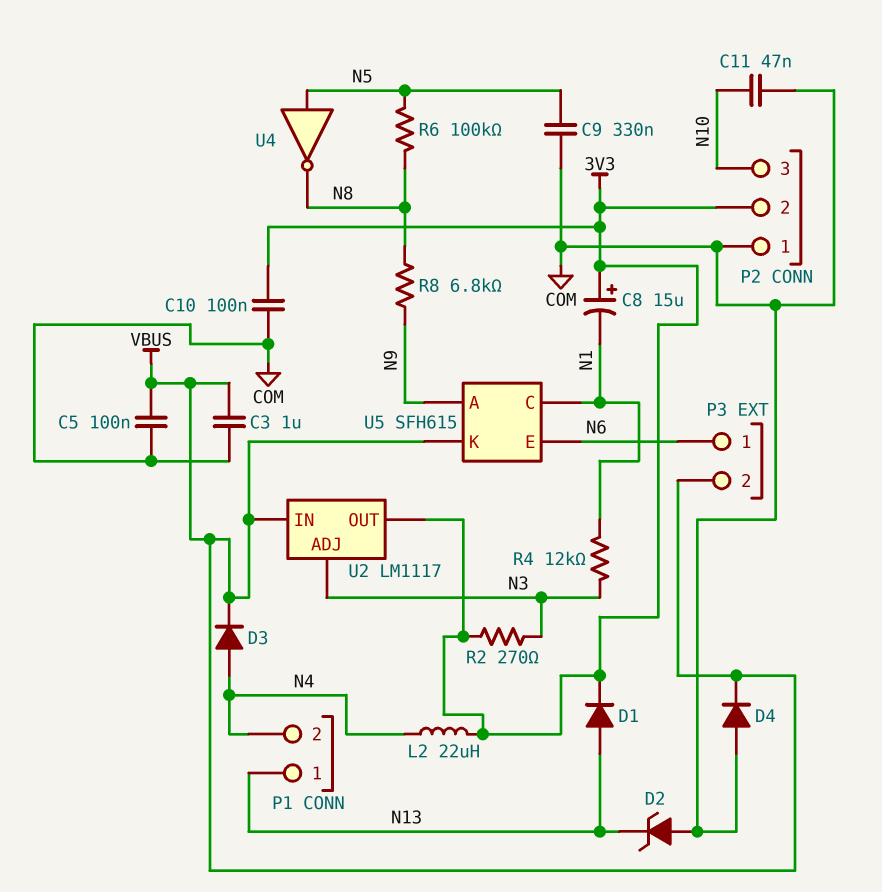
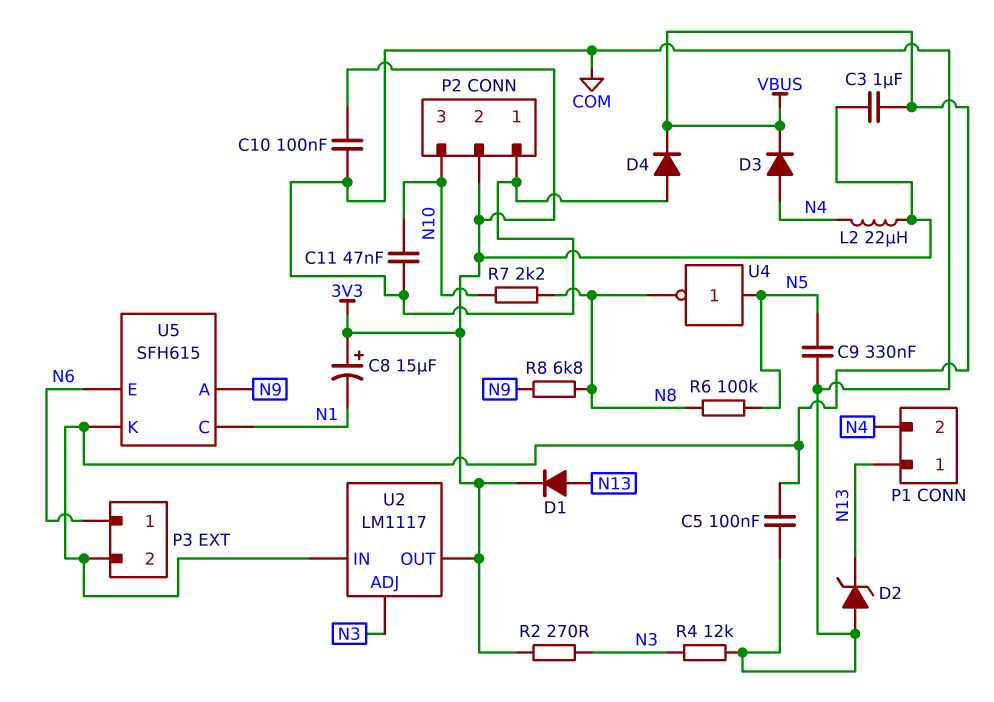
C3: 1uF (COM, VBUS) -> 1uF (3V3, VBUS)
R4: 12k (N1, N3) -> 12k (COM, N3)
R7: none -> 2.2k (N8, N10)

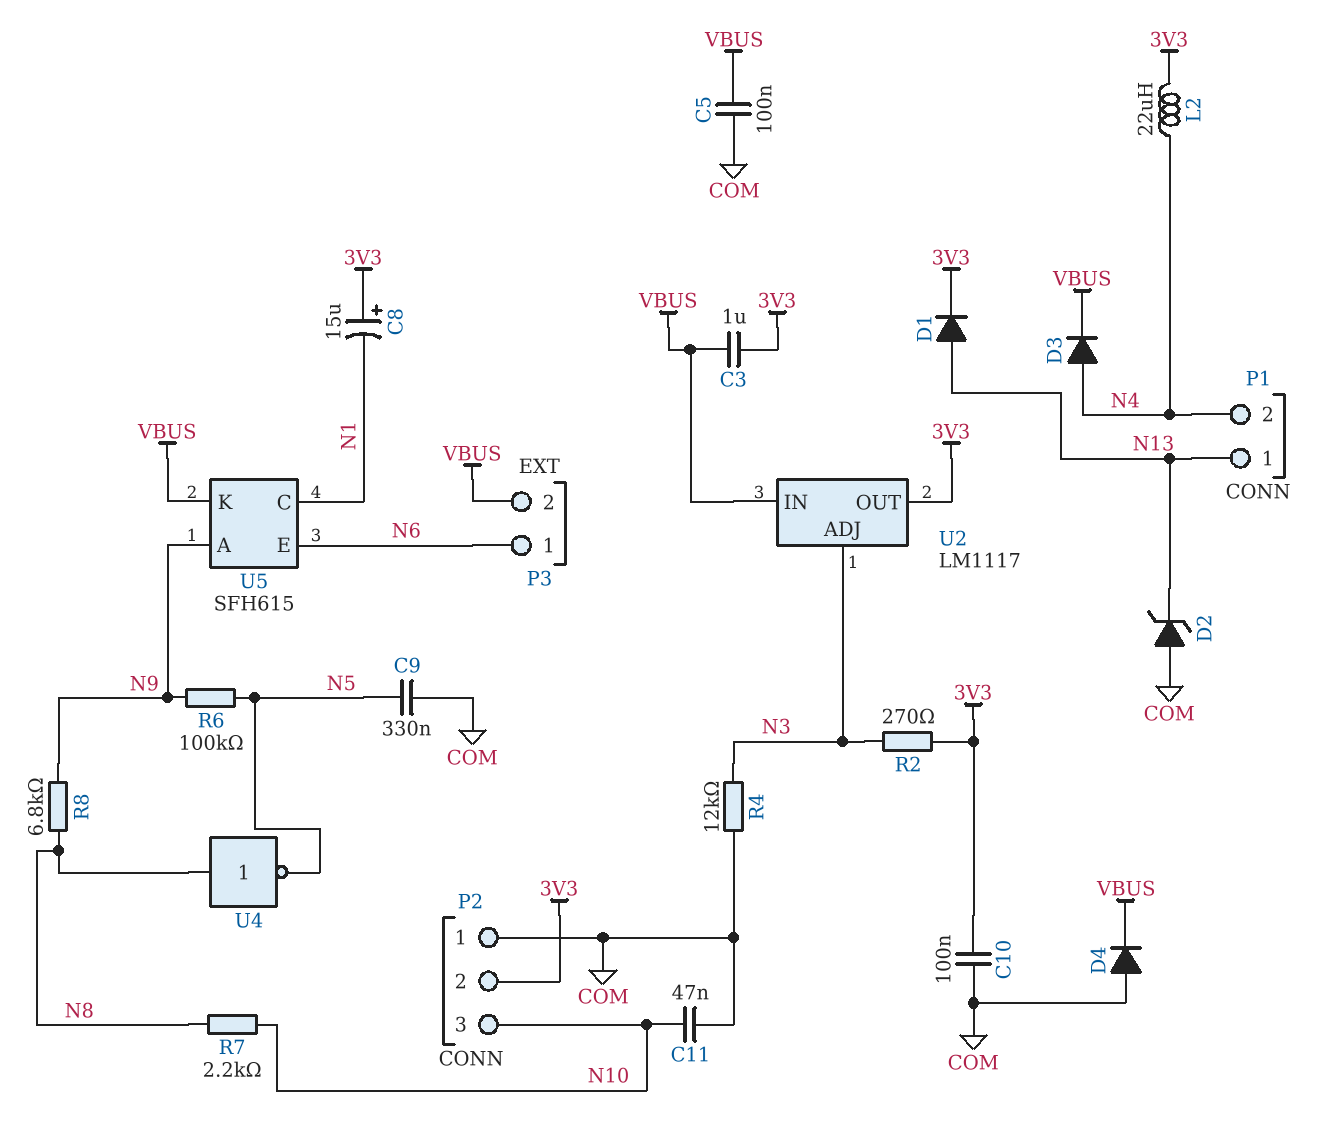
R6: 100k (N5, N8) -> 100k (N5, N9)
U4: NOT (in N5, out N8) -> NOT (in N8, out N5)

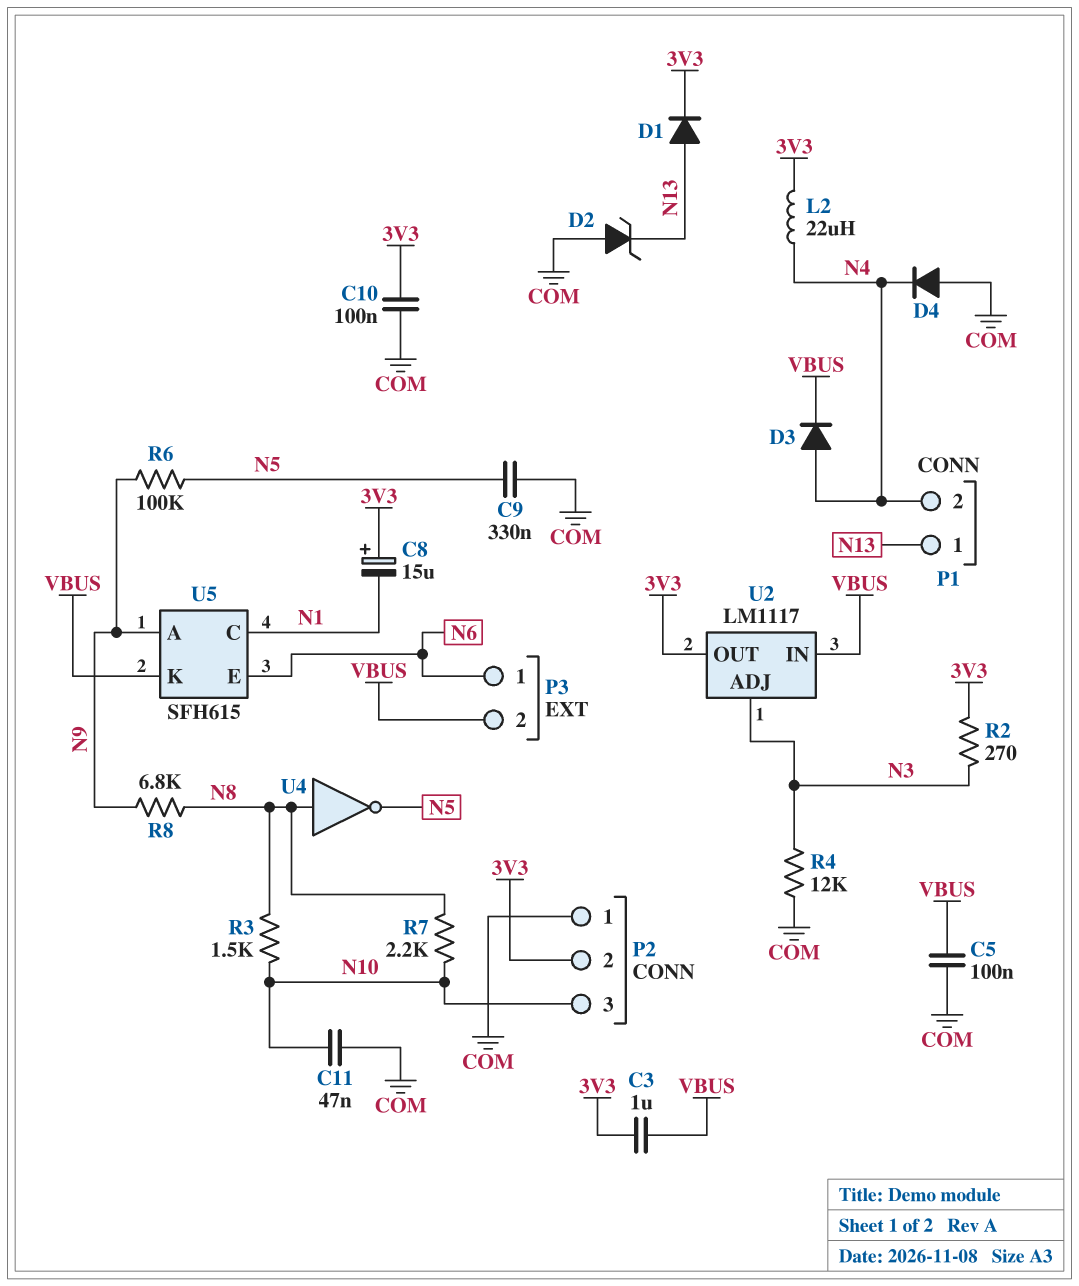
D4: diode (A COM, K VBUS) -> diode (A COM, K N4)
R3: none -> 1.5k (N8, N10)

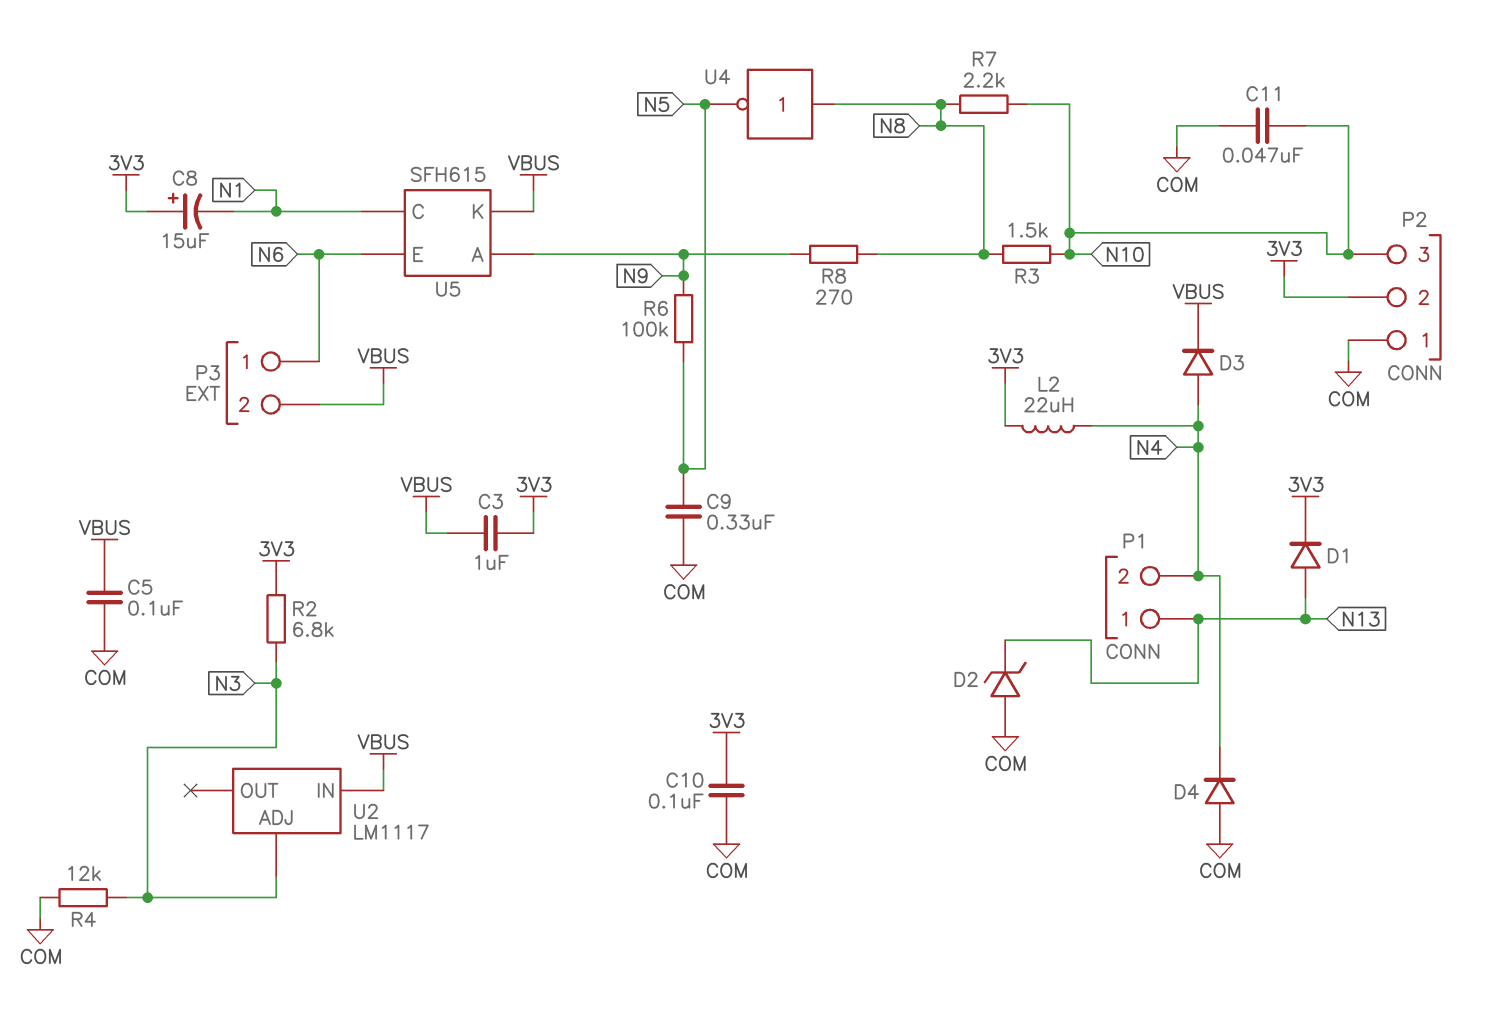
R2: 270 (3V3, N3) -> 6.8k (3V3, N3)
R8: 6.8k (N8, N9) -> 270 (N8, N9)
U2 pin OUT: 3V3 -> none

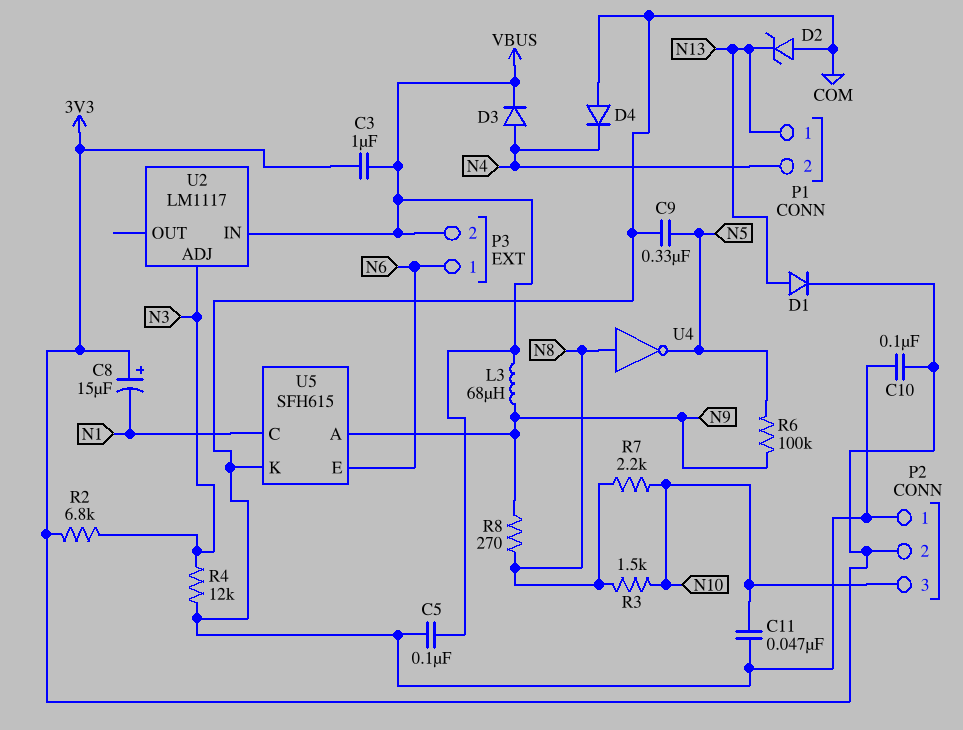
L2: 22uH (3V3, N4) -> none
L3: none -> 68uH (N9, VBUS)
U5 pin K: VBUS -> COM

